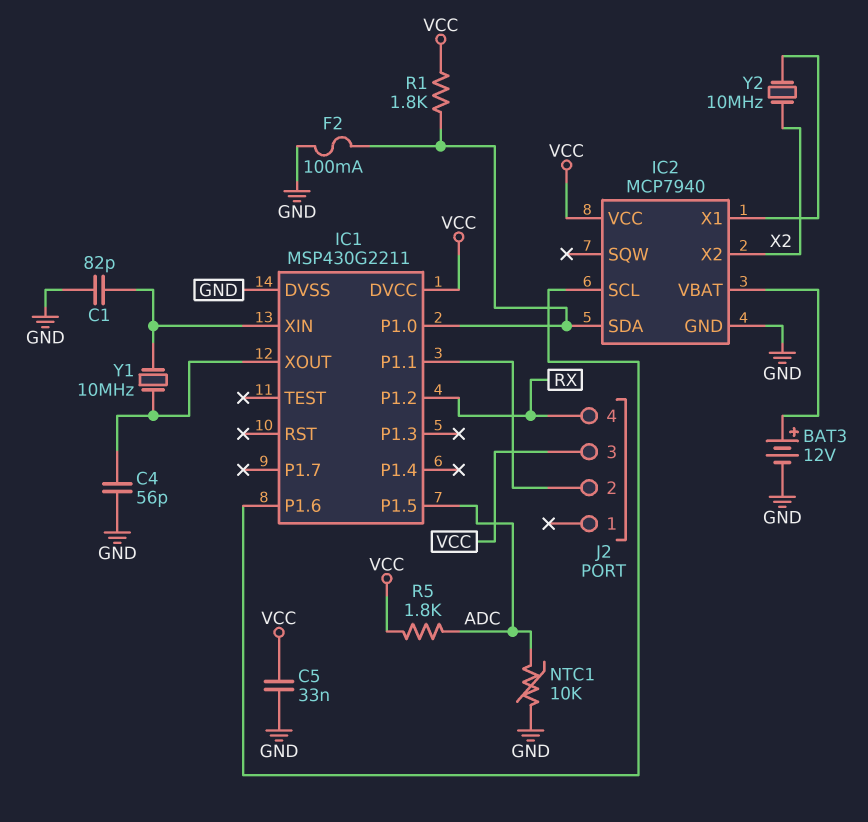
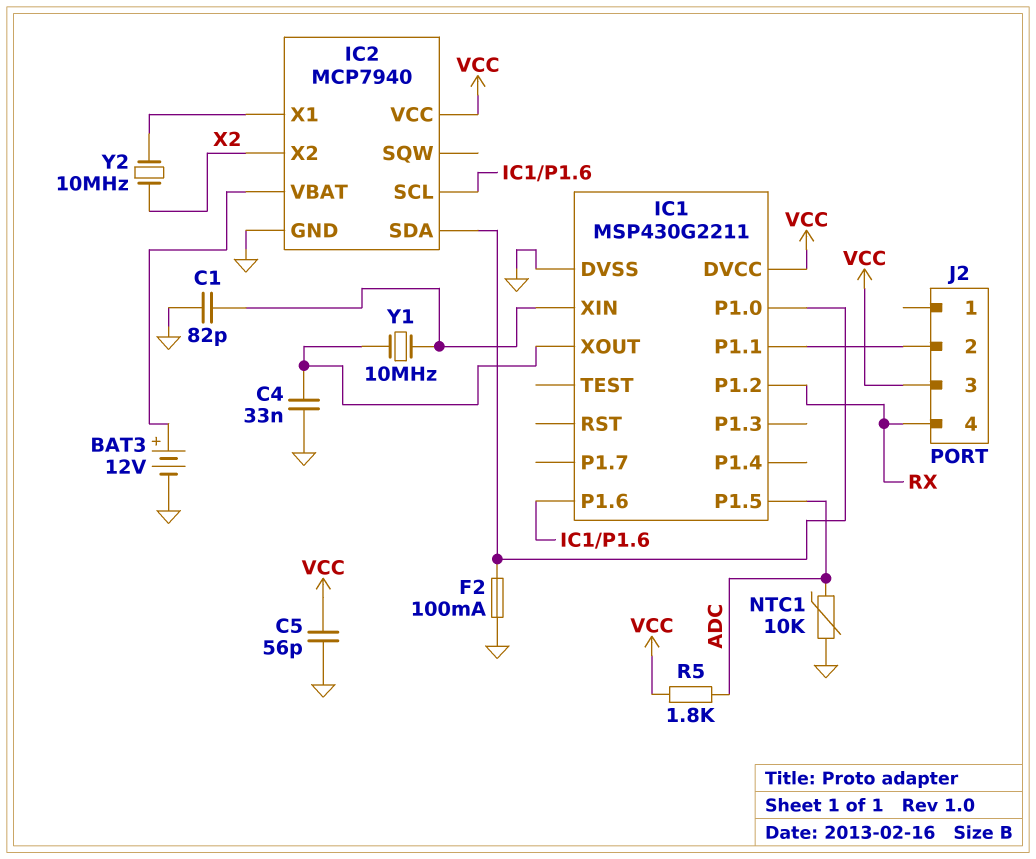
C4: 56pF (GND, IC1/XOUT) -> 33nF (GND, IC1/XOUT)
C5: 33nF (GND, VCC) -> 56pF (GND, VCC)
R1: 1.8k (IC1/P1.0, VCC) -> none

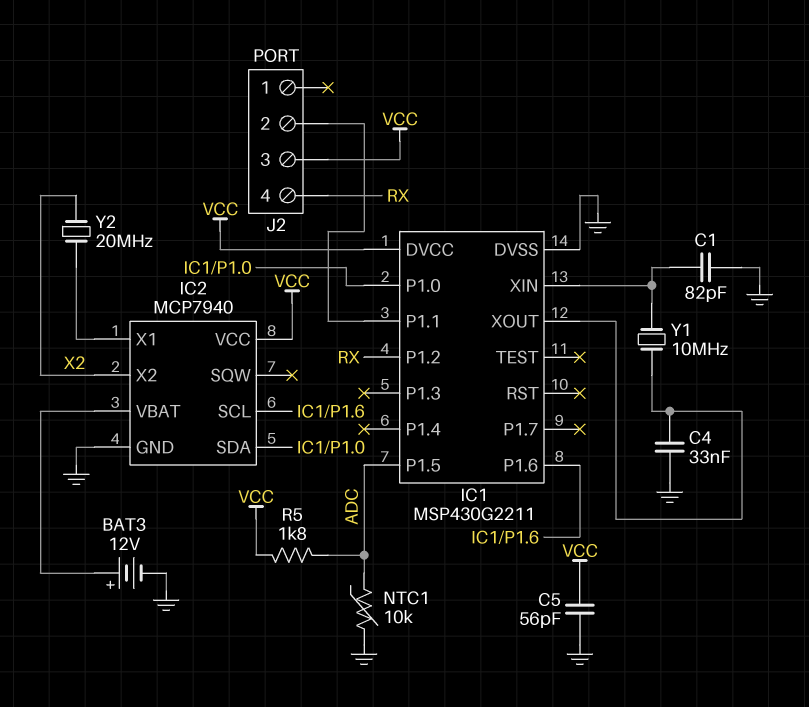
F2: 100mA (GND, IC1/P1.0) -> none
Y2: 10MHz (IC2/X1, X2) -> 20MHz (IC2/X1, X2)

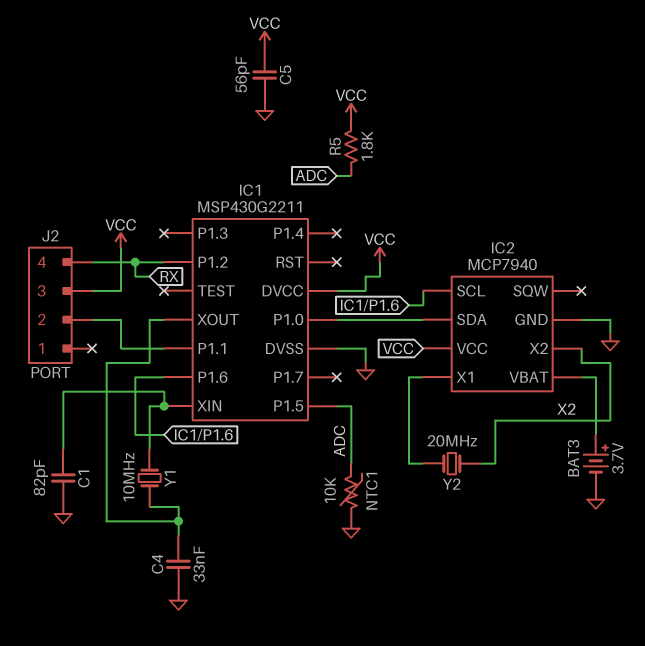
BAT3: 12V (plus IC2/VBAT, minus GND) -> 3.7V (plus IC2/VBAT, minus GND)

